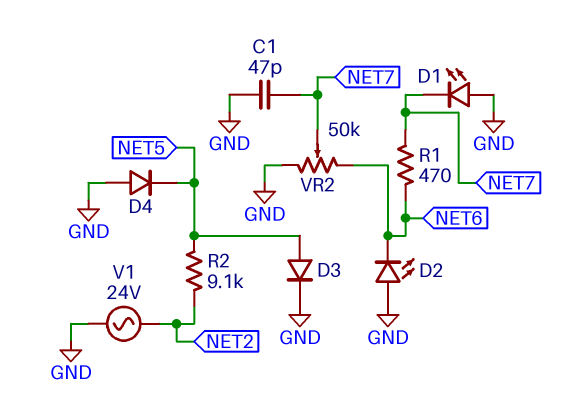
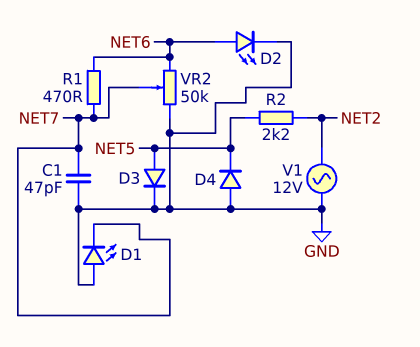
D2: LED (A GND, K NET6) -> LED (A NET6, K GND)
R2: 9.1k (NET2, NET5) -> 2.2k (NET2, NET5)
V1: AC 24V (GND, NET2) -> AC 12V (GND, NET2)

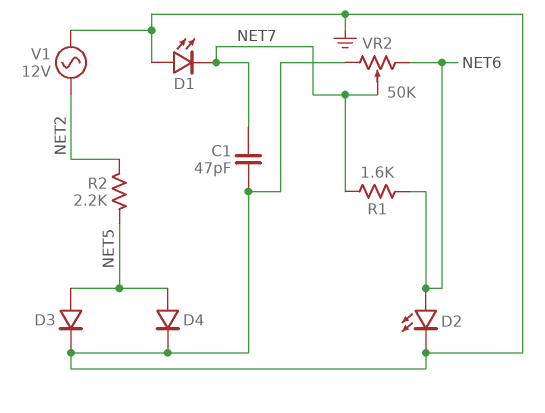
D4: diode (A GND, K NET5) -> diode (A NET5, K GND)
R1: 470 (NET6, NET7) -> 1.6k (NET6, NET7)

